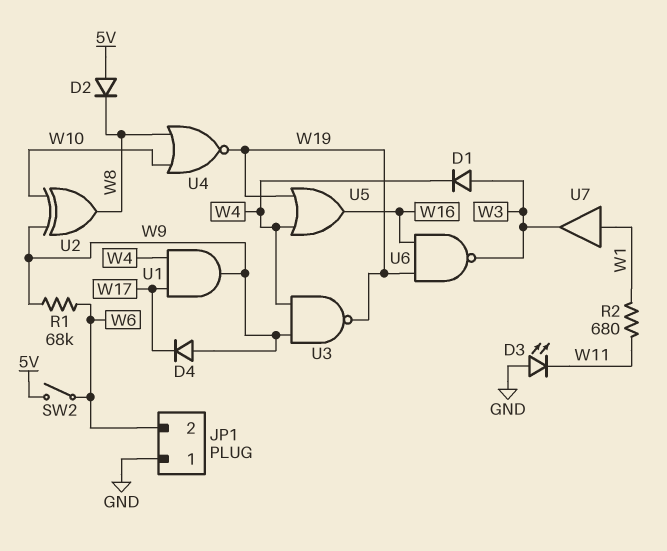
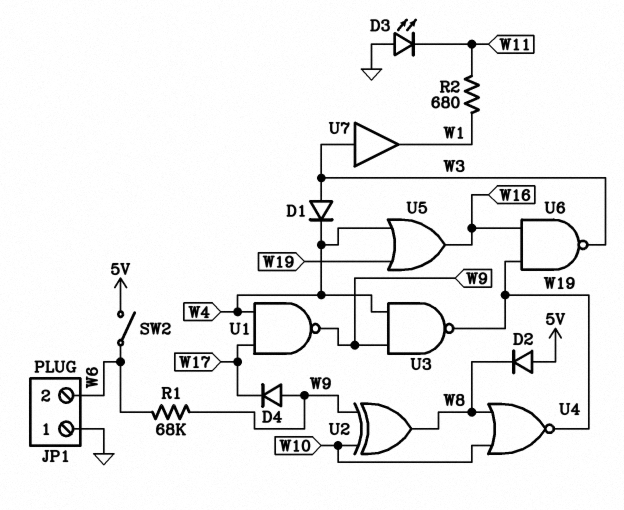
U1: AND (in W4, in W17, out W9) -> NAND (in W4, in W17, out W9)
U7: buffer (in W1, out W3) -> buffer (in W3, out W1)

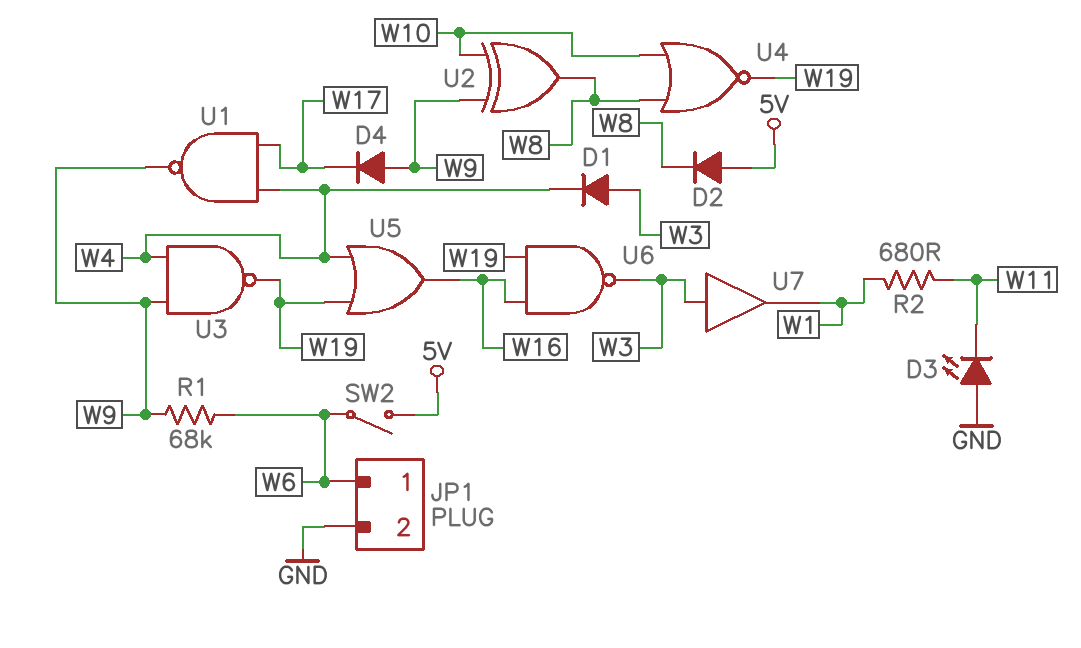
JP1 pin 1: GND -> W6
JP1 pin 2: W6 -> GND

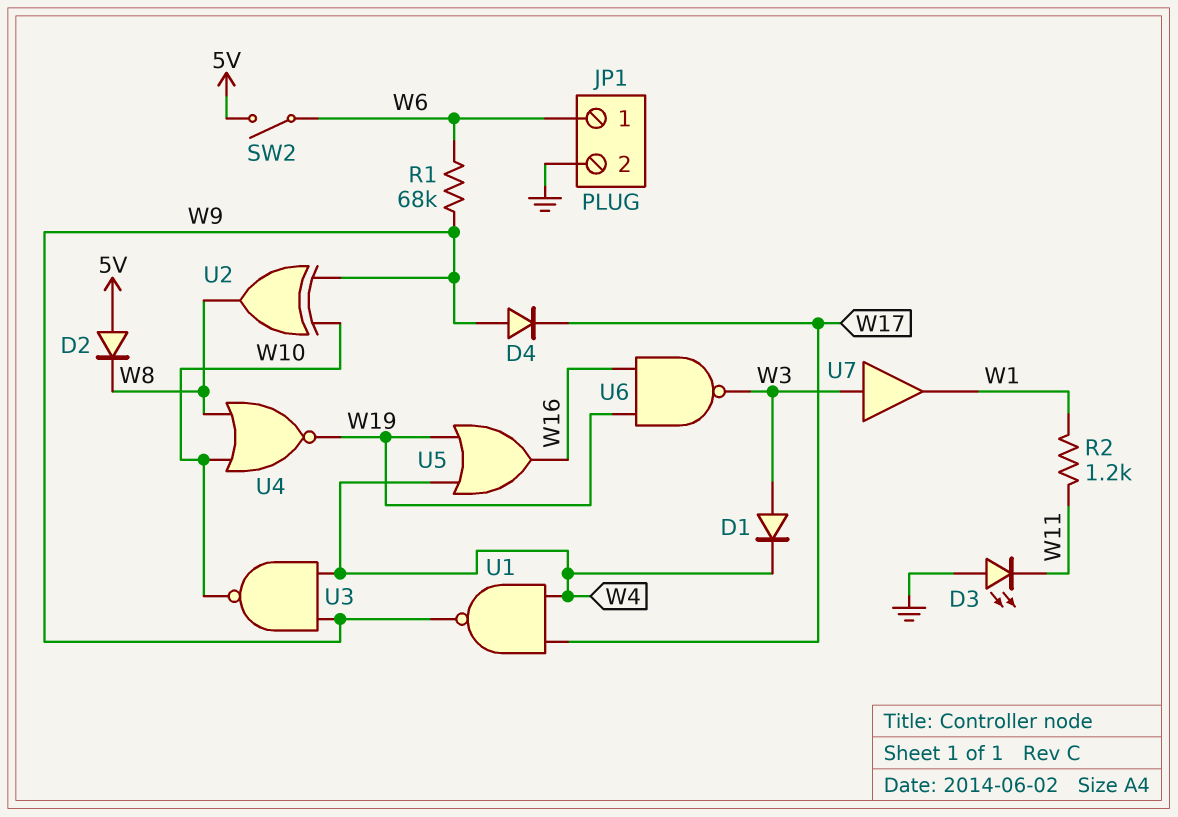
R2: 680 (W1, W11) -> 1.2k (W1, W11)
U3: NAND (in W4, in W9, out W19) -> NAND (in W4, in W9, out W10)

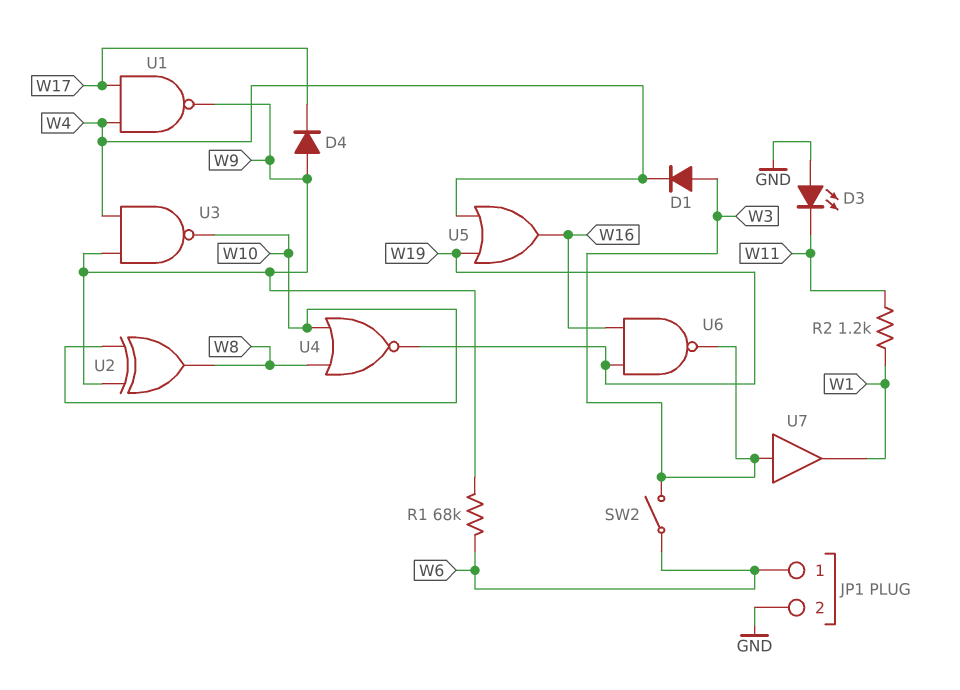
D2: diode (A 5V, K W8) -> none
SW2: switch (5V, W6) -> switch (W3, W6)

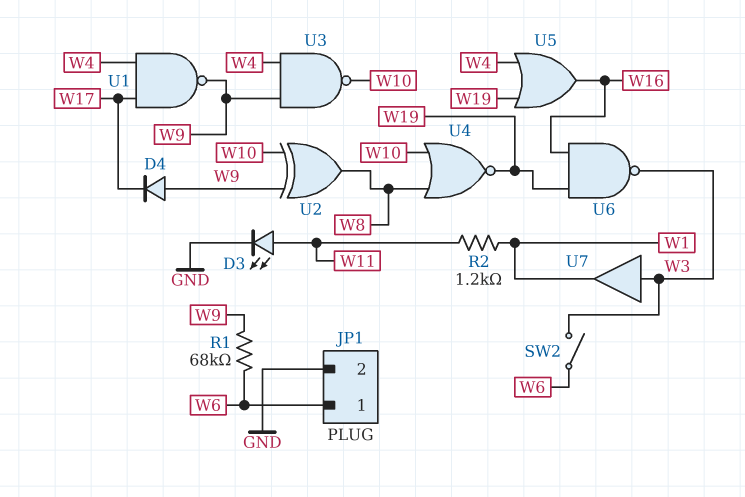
D1: diode (A W3, K W4) -> none
D3: LED (A GND, K W11) -> LED (A W11, K GND)

